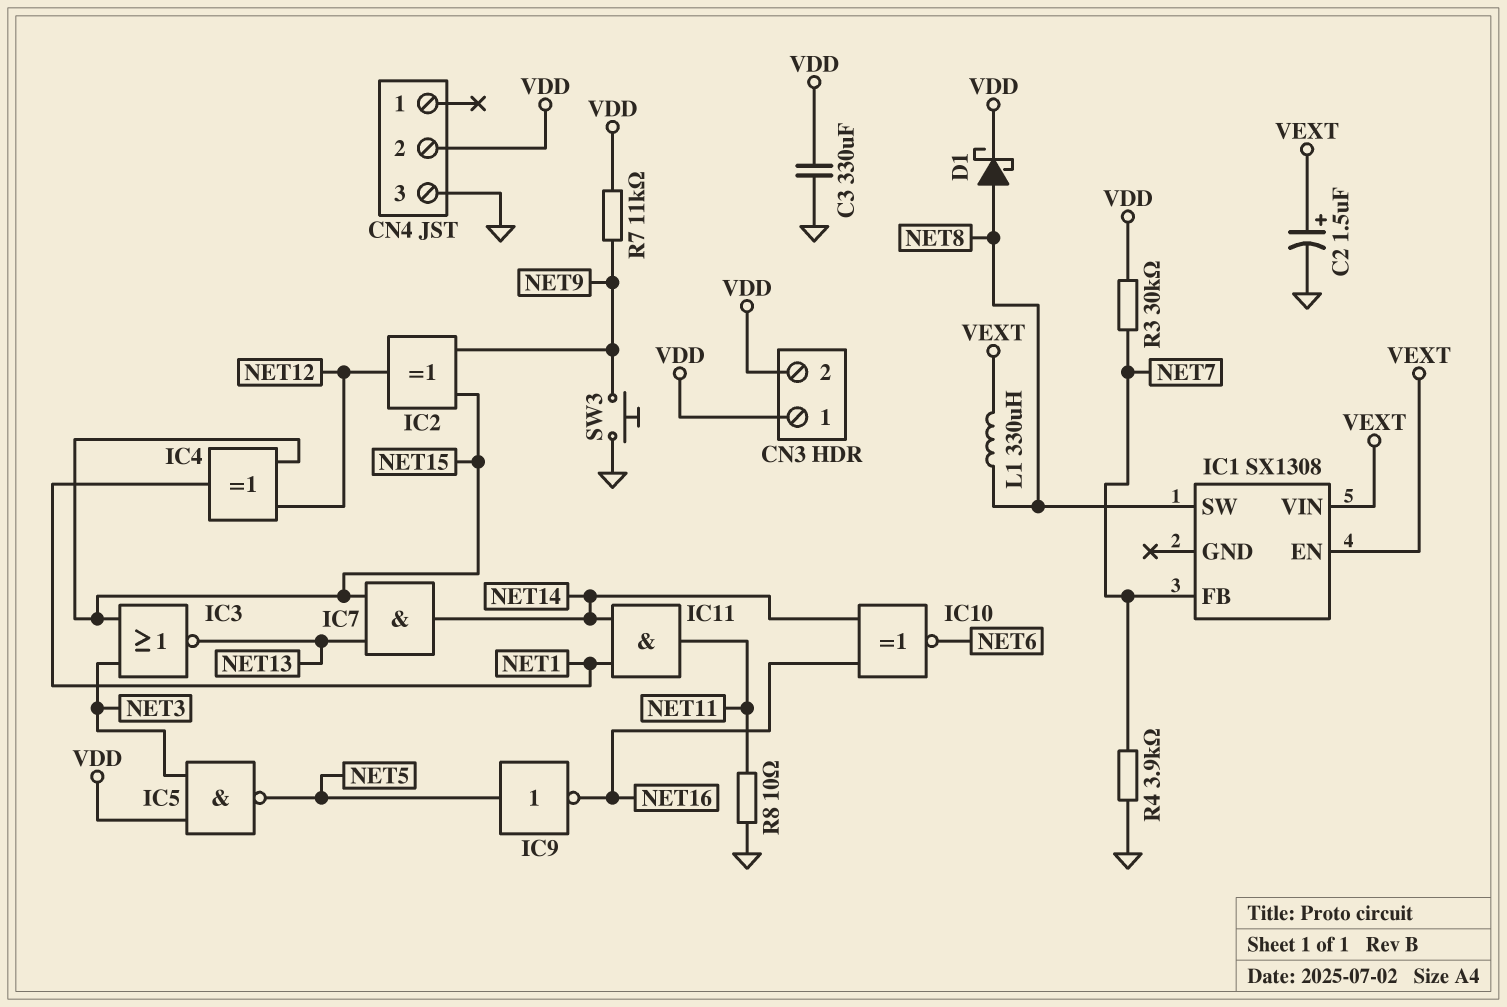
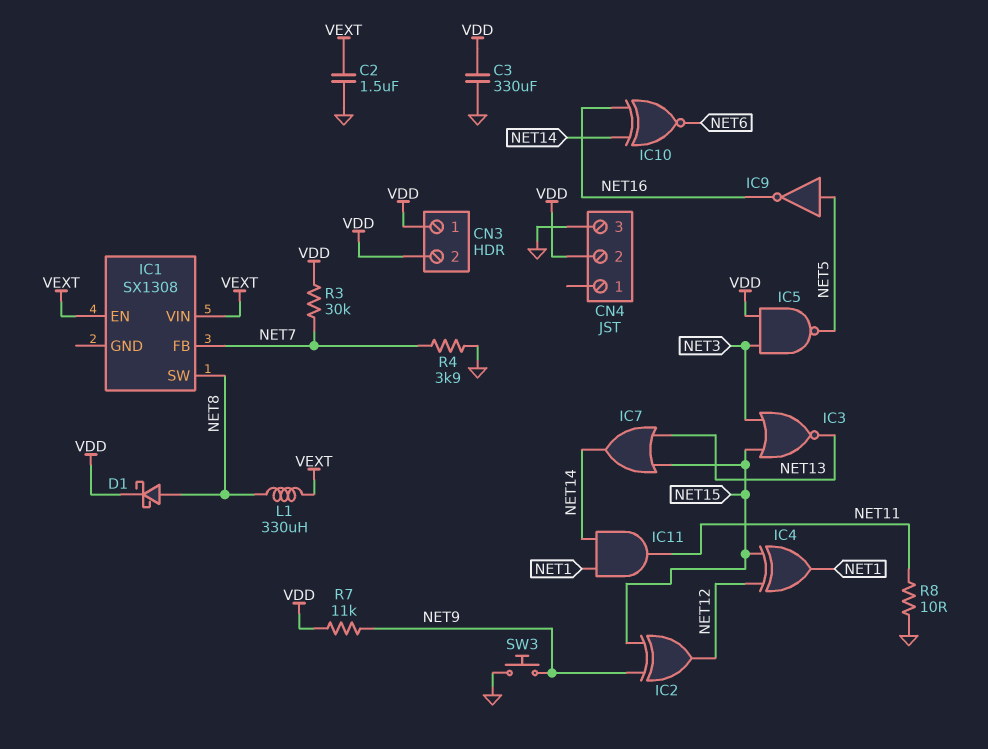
C2: 1.5uF (plus VEXT, minus GND) -> 1.5uF (GND, VEXT)
IC7: AND (in NET13, in NET15, out NET14) -> OR (in NET13, in NET15, out NET14)

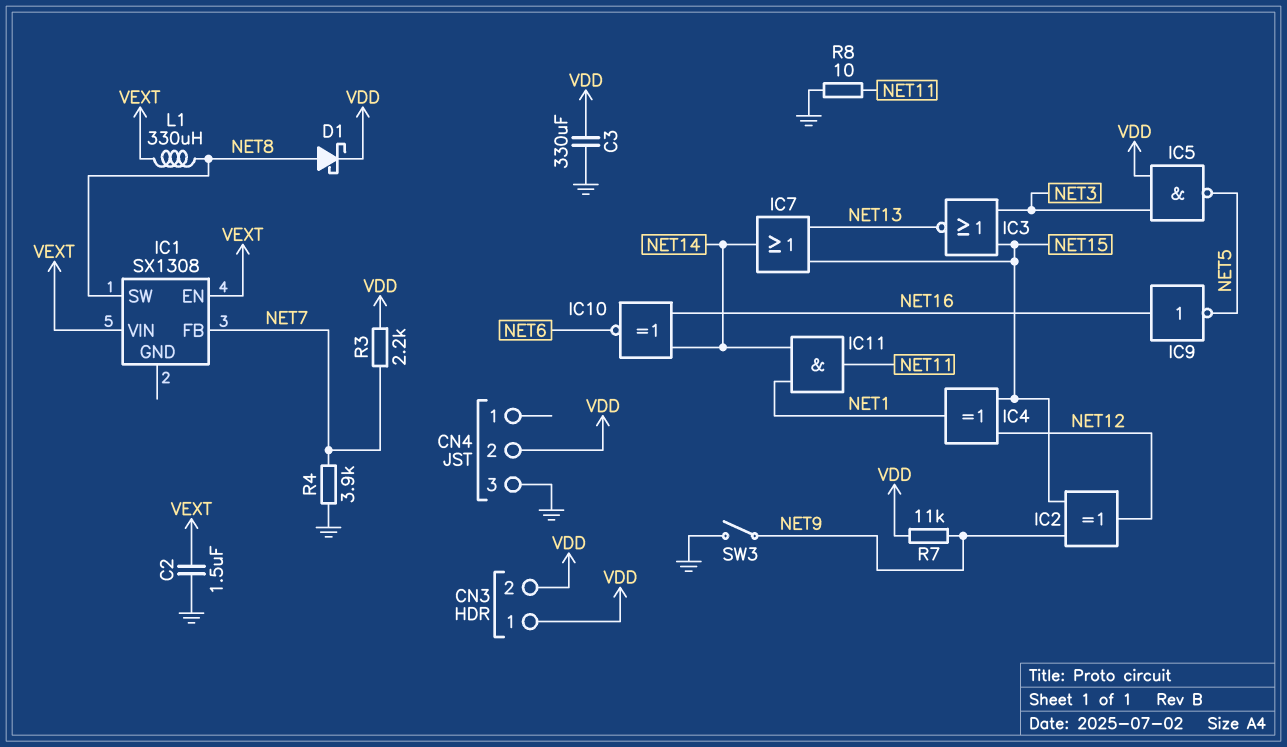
IC9: NOT (in NET5, out NET16) -> NOT (in NET16, out NET5)
R3: 30k (NET7, VDD) -> 2.2k (NET7, VDD)
SW3: button (GND, NET9) -> switch (GND, NET9)

